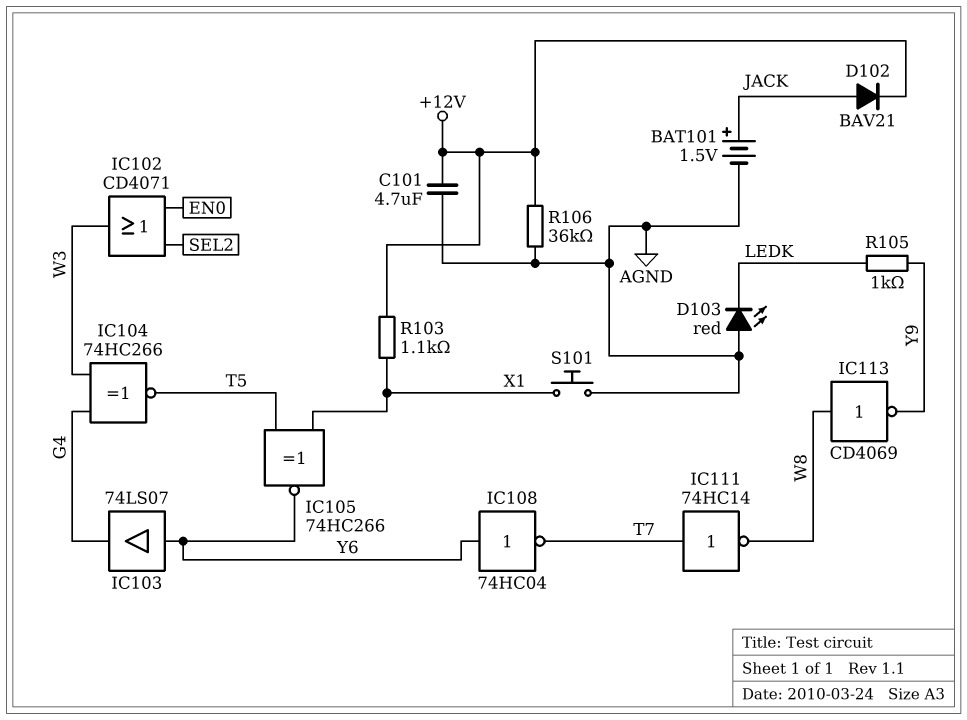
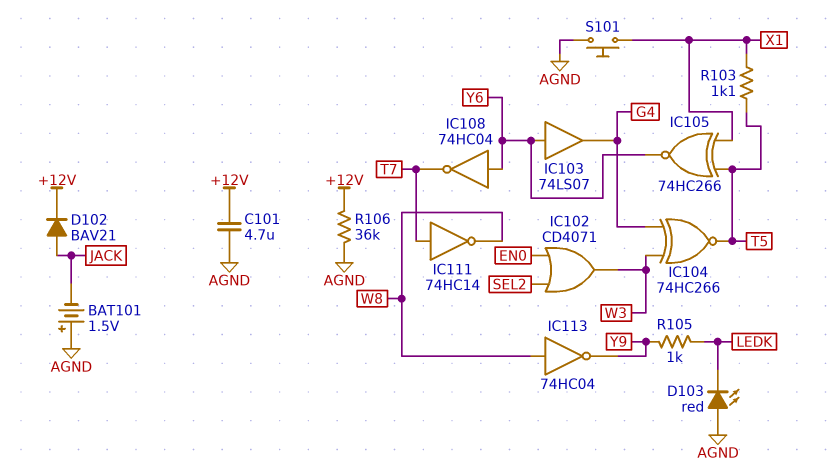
BAT101: 1.5V (plus JACK, minus AGND) -> 1.5V (plus AGND, minus JACK)
IC113: NOT CD4069 (in W8, out Y9) -> NOT 74HC04 (in W8, out Y9)
R103: 1.1k (+12V, X1) -> 1.1k (T5, X1)

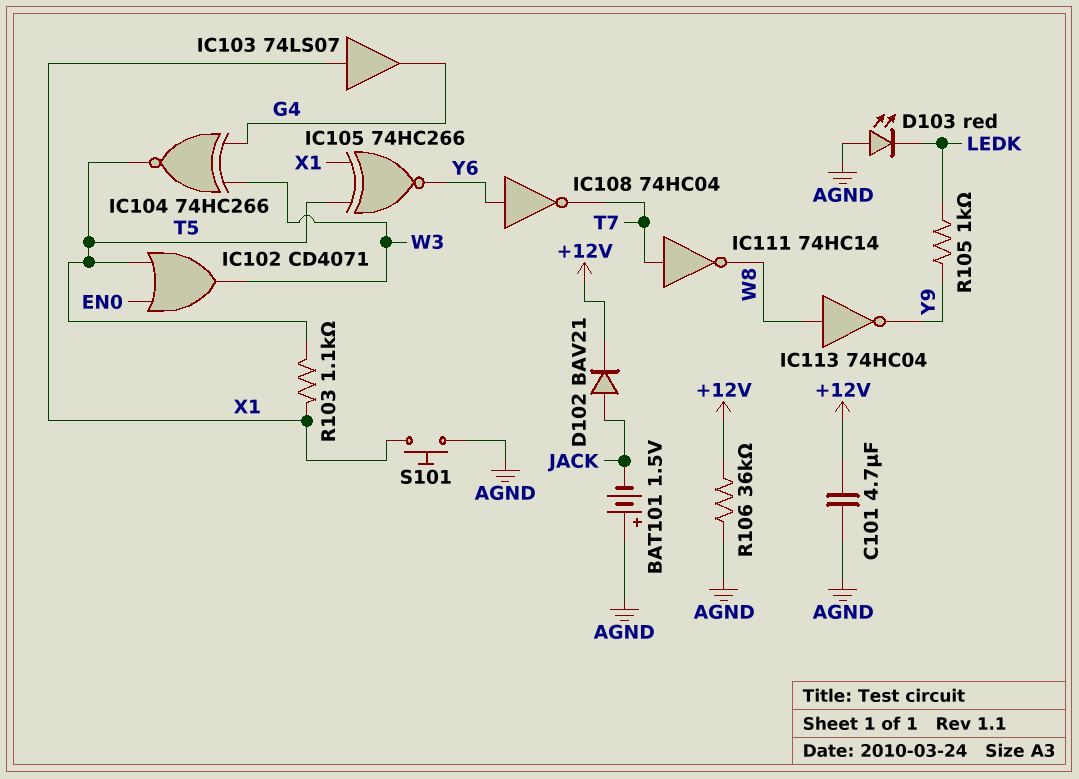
IC102: OR CD4071 (in EN0, in SEL2, out W3) -> OR CD4071 (in EN0, in T5, out W3)
IC103: buffer 74LS07 (in Y6, out G4) -> buffer 74LS07 (in X1, out G4)

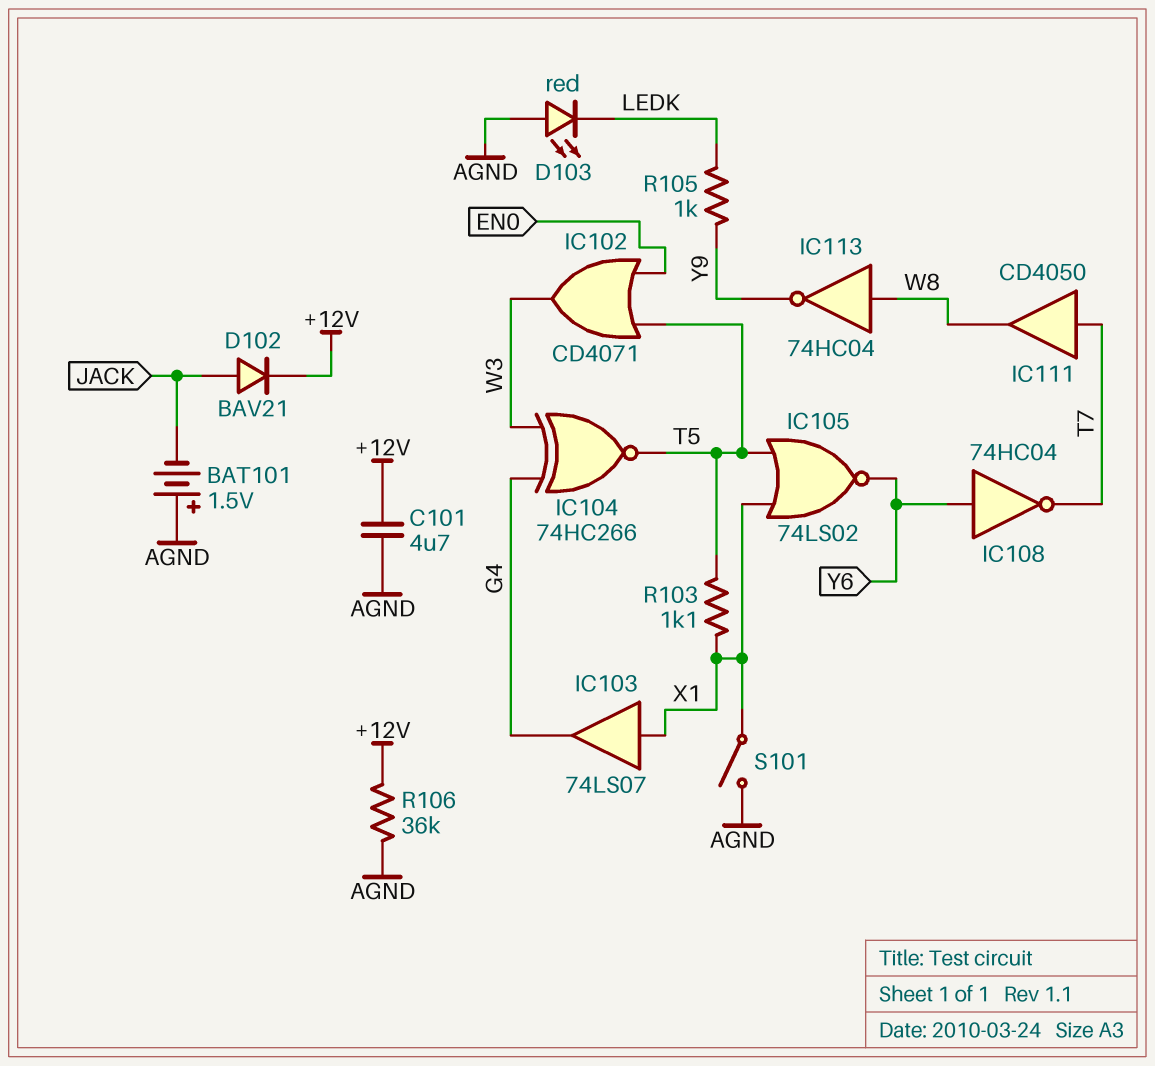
IC105: XNOR 74HC266 (in T5, in X1, out Y6) -> NOR 74LS02 (in T5, in X1, out Y6)
IC111: NOT 74HC14 (in T7, out W8) -> buffer CD4050 (in T7, out W8)
S101: button (AGND, X1) -> switch (AGND, X1)

